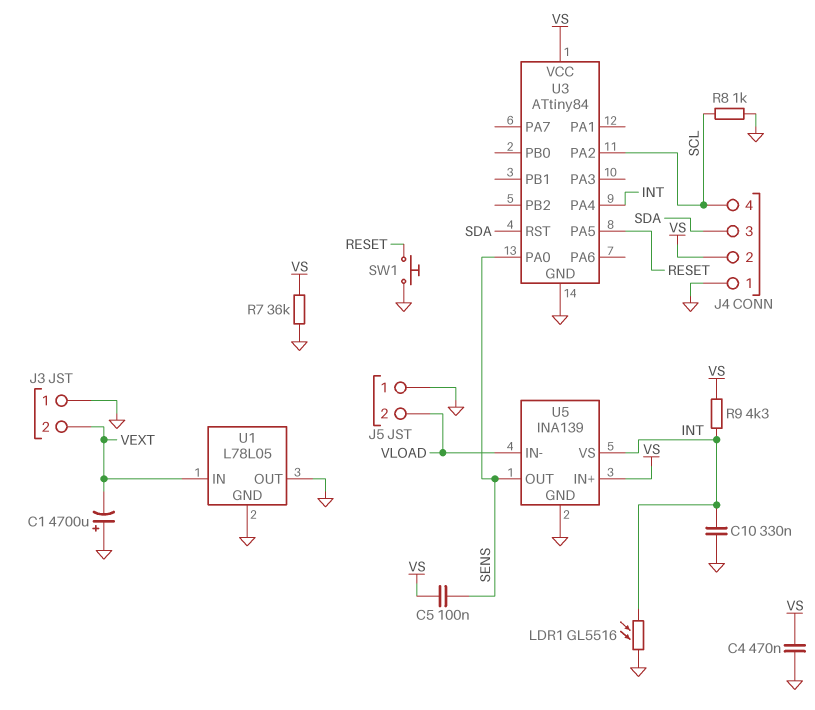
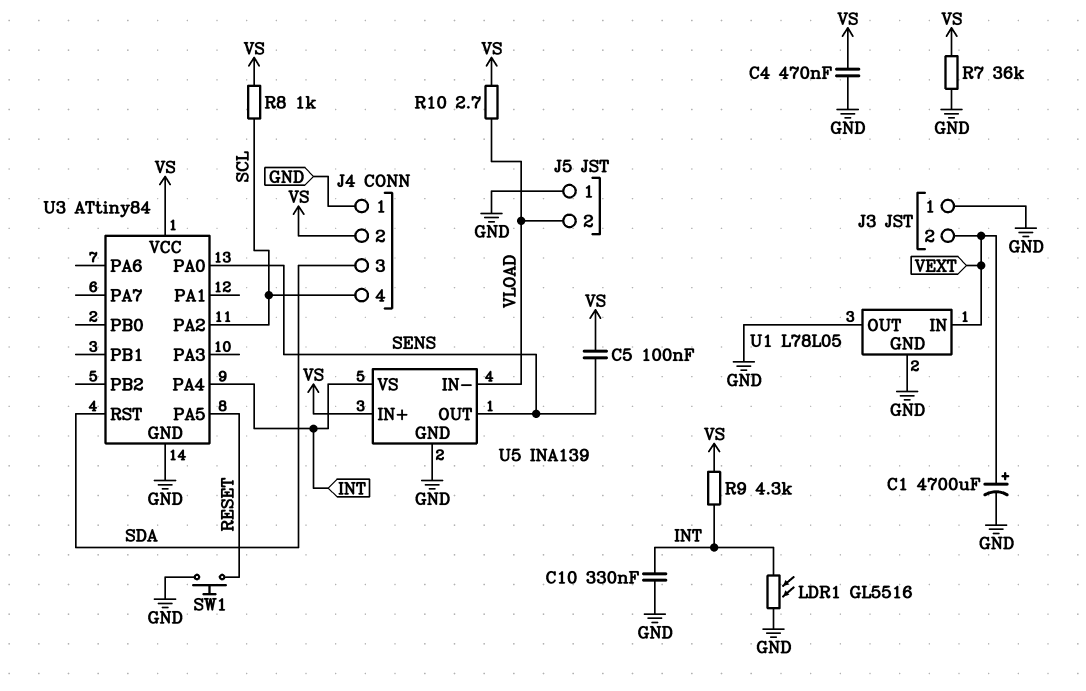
C1: 4700uF (plus GND, minus VEXT) -> 4700uF (plus VEXT, minus GND)
R8: 1k (GND, SCL) -> 1k (SCL, VS)
R10: none -> 2.7 (VLOAD, VS)

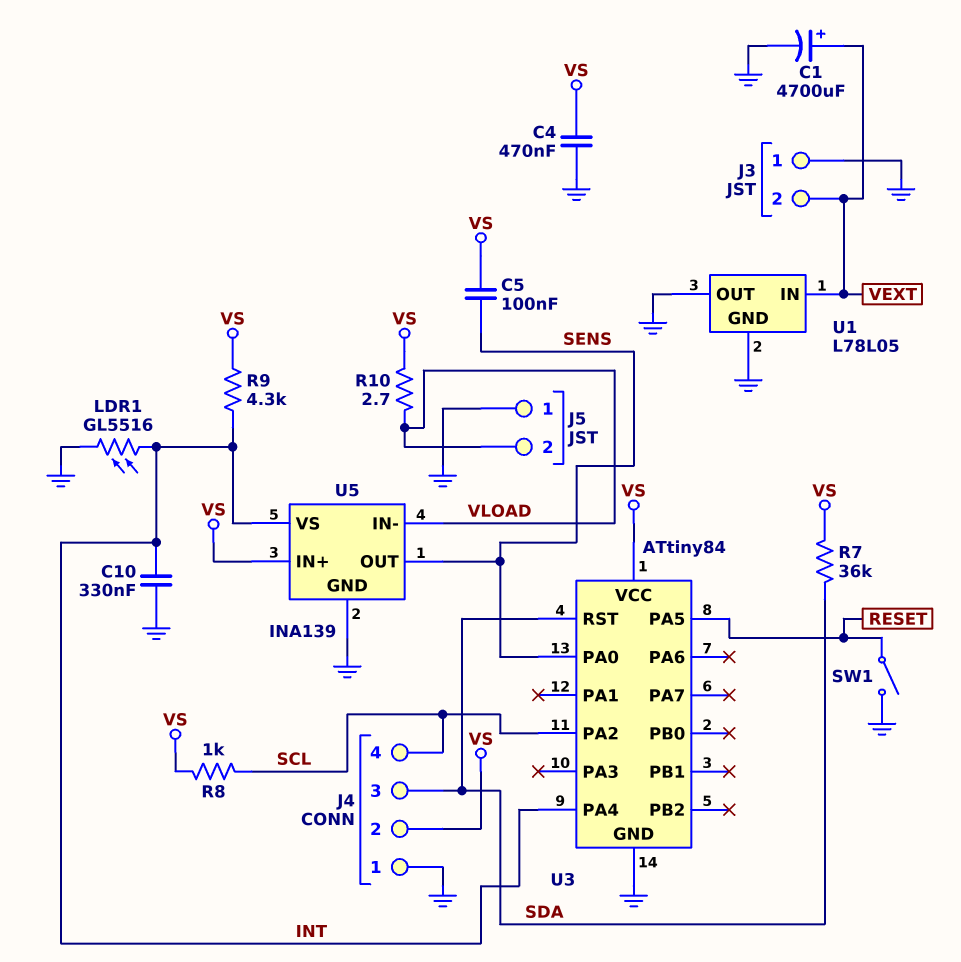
R7: 36k (GND, VS) -> 36k (SDA, VS)
SW1: button (GND, RESET) -> switch (GND, RESET)

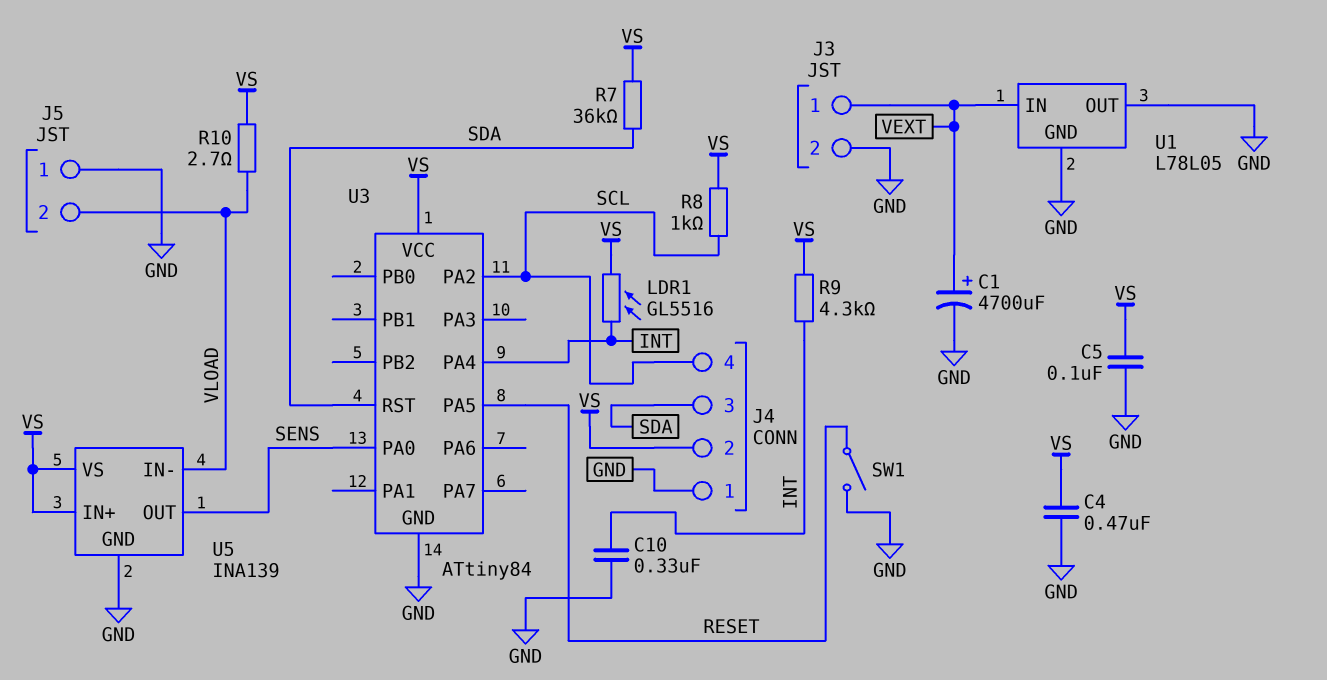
C5: 100nF (SENS, VS) -> 100nF (GND, VS)
J3 pin 1: GND -> VEXT
J3 pin 2: VEXT -> GND
LDR1: GL5516 (GND, INT) -> GL5516 (INT, VS)
U5 pin VS: INT -> VS

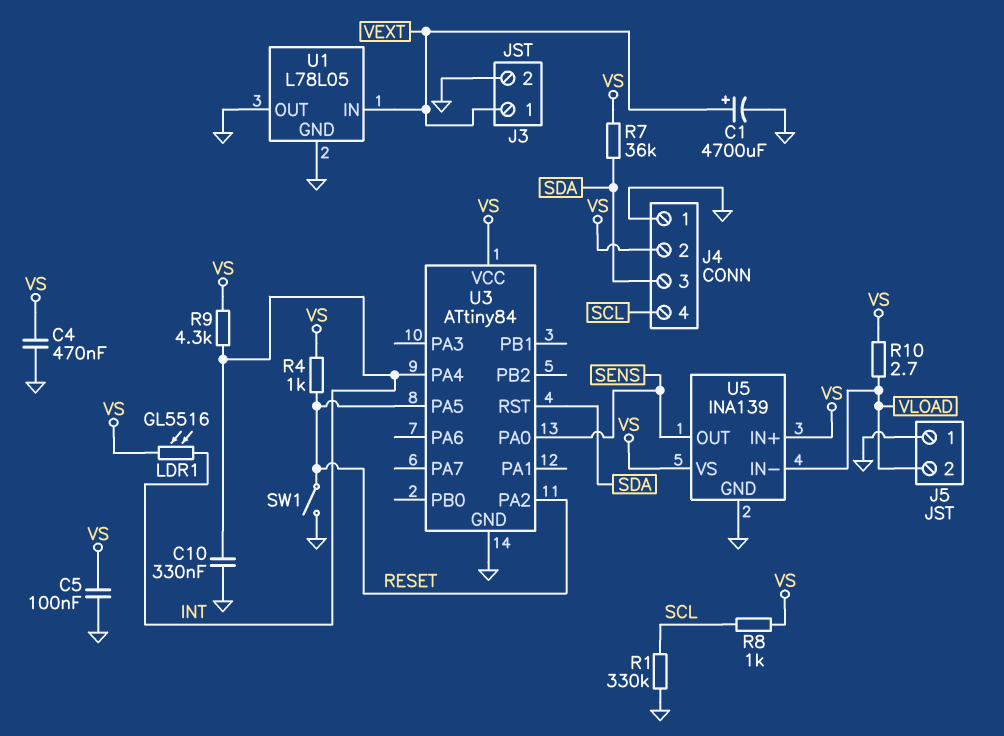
R1: none -> 330k (GND, SCL)
R4: none -> 1k (RESET, VS)
U3 pin PA2: SCL -> RESET

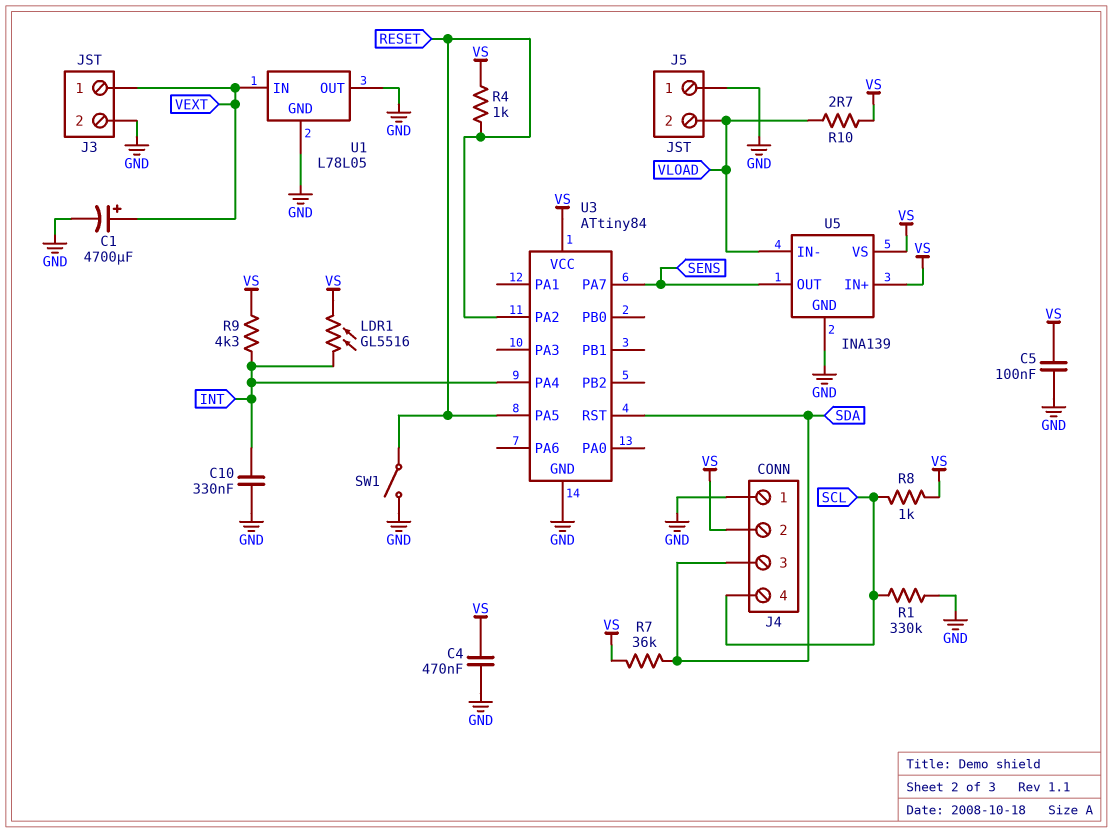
U3 pin PA0: SENS -> none
U3 pin PA7: none -> SENS

